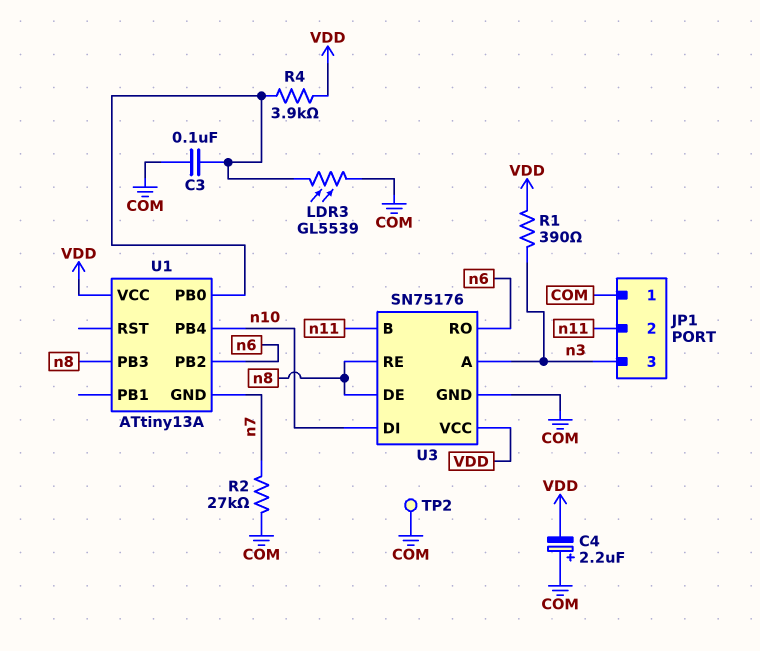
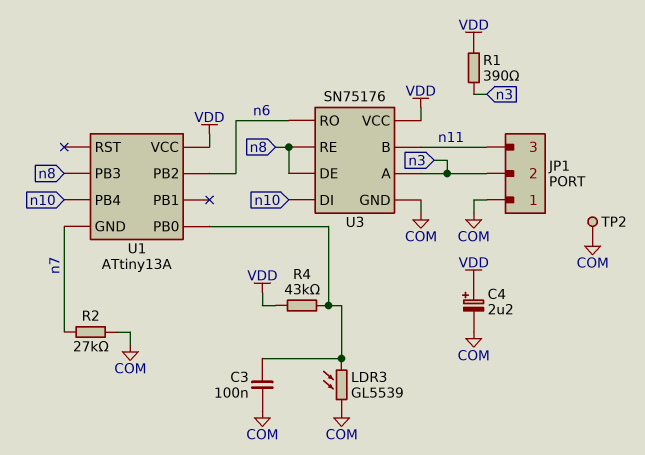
C4: 2.2uF (plus COM, minus VDD) -> 2.2uF (plus VDD, minus COM)
JP1 pin 2: n11 -> n3
JP1 pin 3: n3 -> n11
R4: 3.9k (U1/PB0, VDD) -> 43k (U1/PB0, VDD)

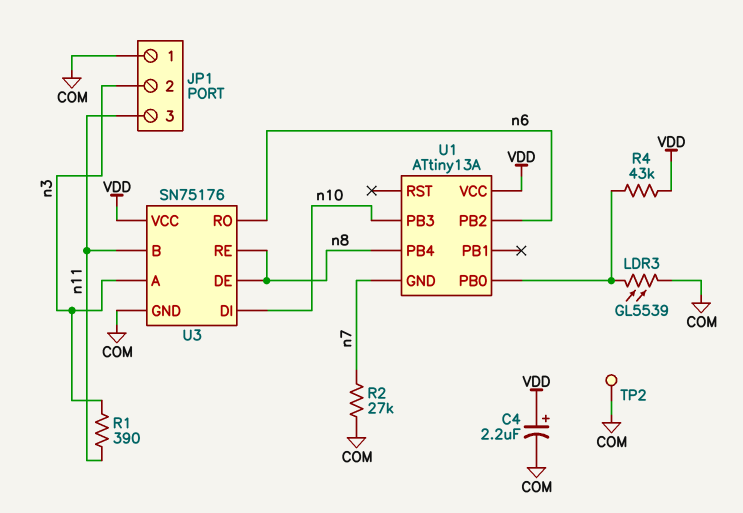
C3: 100nF (COM, U1/PB0) -> none
R1: 390 (VDD, n3) -> 390 (n3, n11)
U1 pin PB3: n8 -> n10
U1 pin PB4: n10 -> n8

